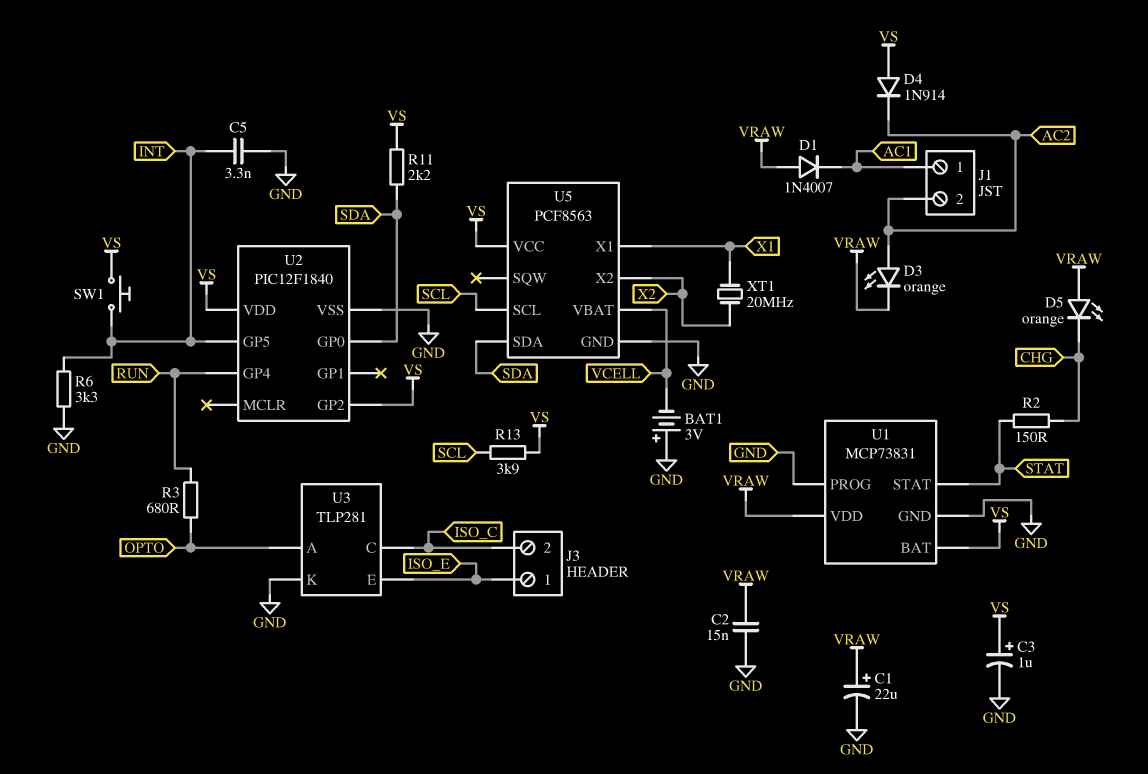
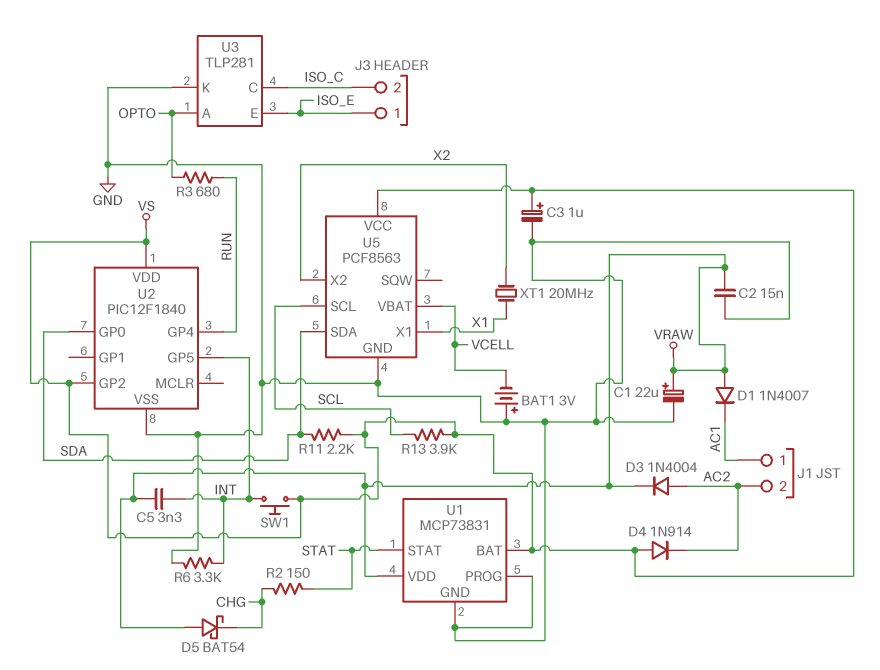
C5: 3.3nF (GND, INT) -> 3.3nF (INT, VRAW)
D3: LED orange (A AC2, K VRAW) -> diode 1N4004 (A AC2, K VRAW)
D5: LED orange (A VRAW, K CHG) -> schottky BAT54 (A VRAW, K CHG)

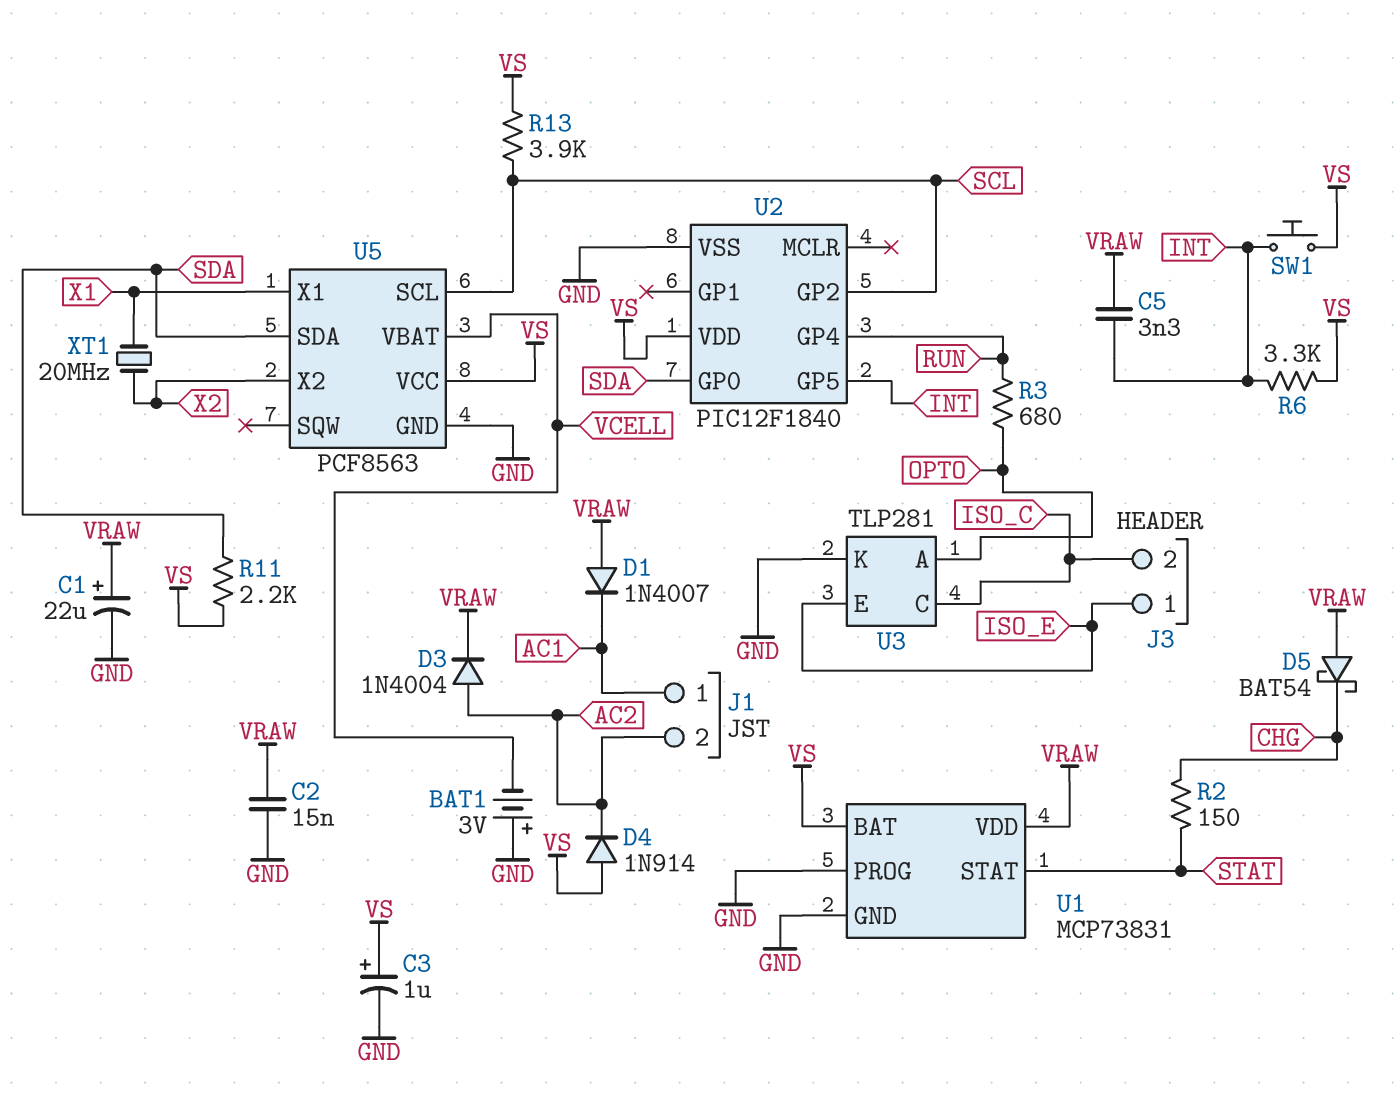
R6: 3.3k (GND, INT) -> 3.3k (INT, VS)
U2 pin GP2: VS -> SCL

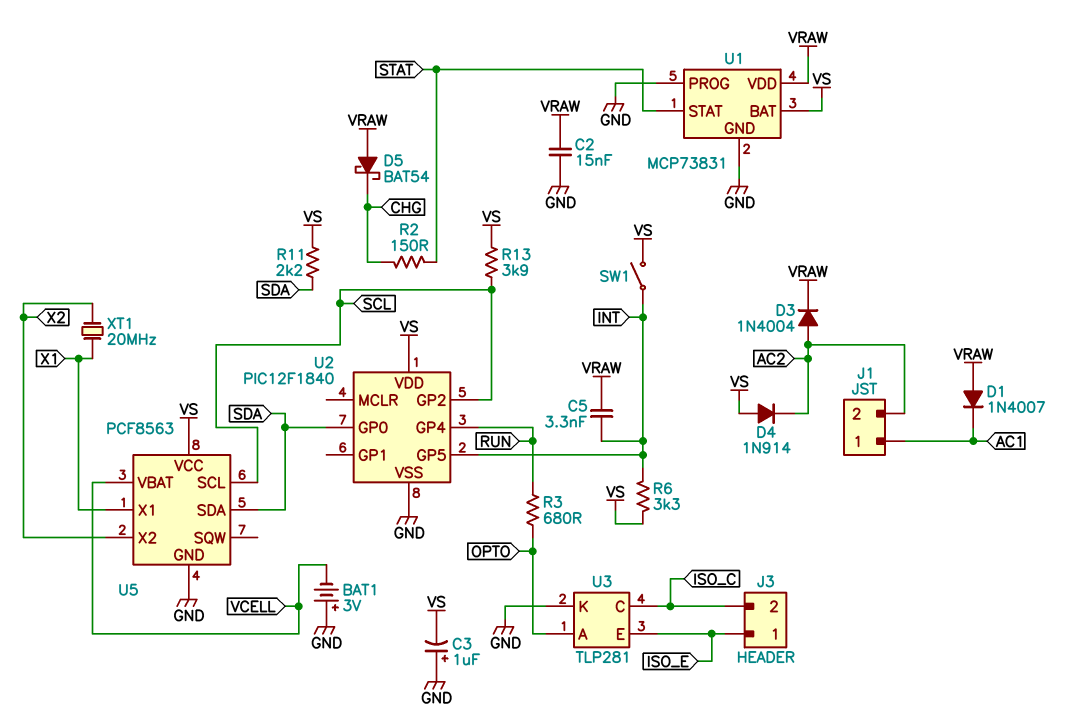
C1: 22uF (plus VRAW, minus GND) -> none
C3: 1uF (plus VS, minus GND) -> 1uF (plus GND, minus VS)
SW1: button (INT, VS) -> switch (INT, VS)

